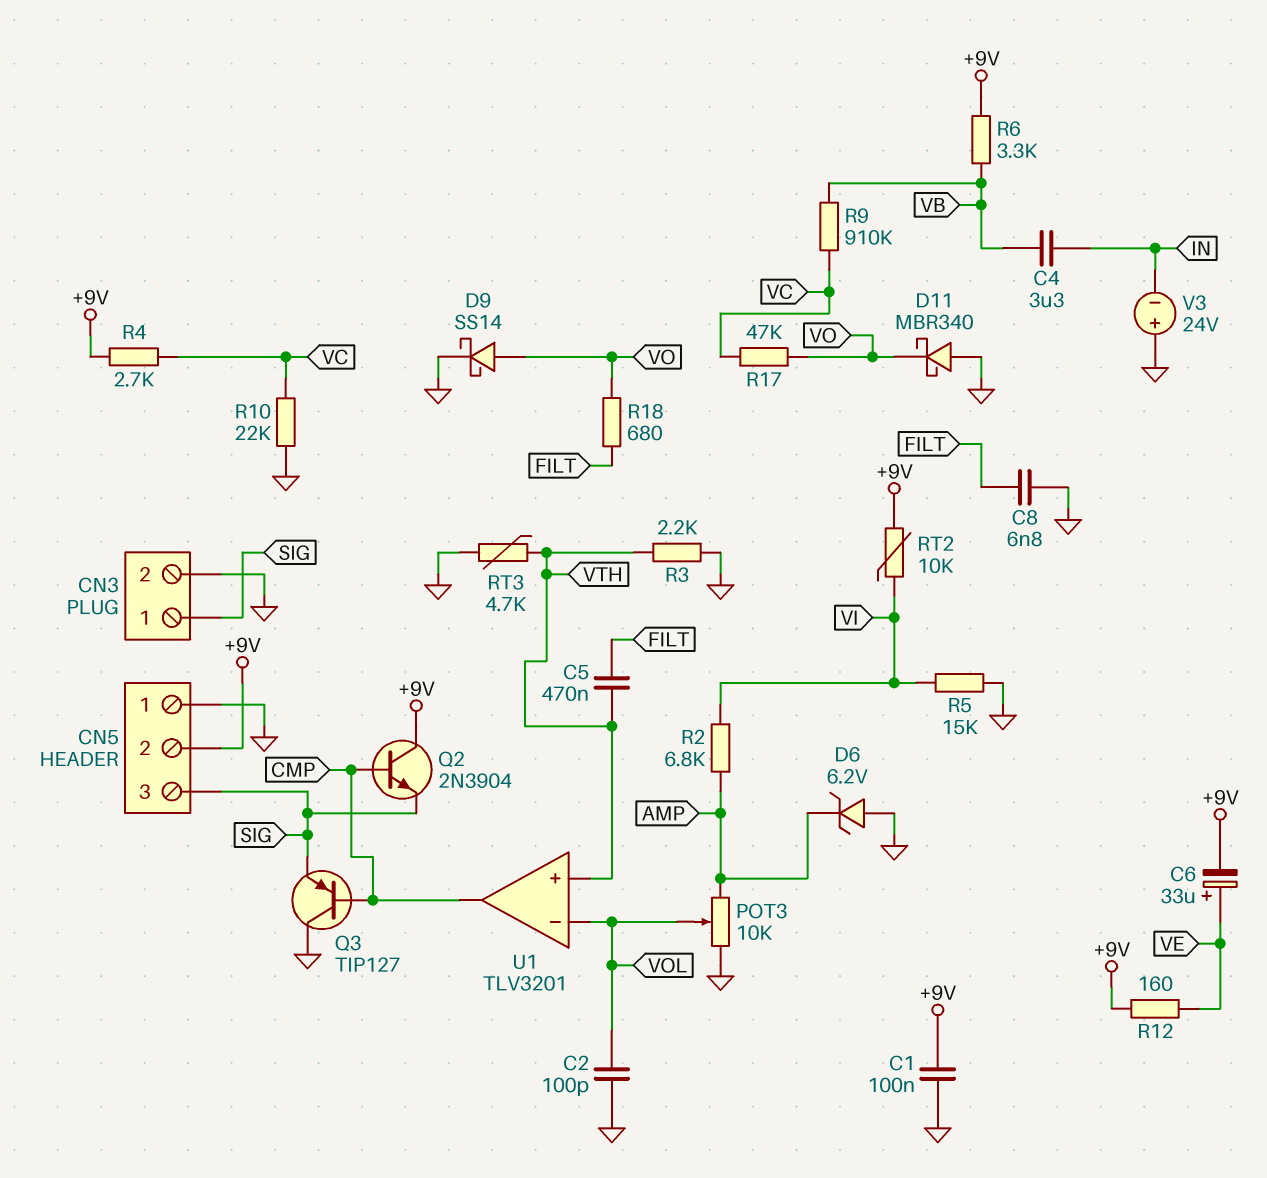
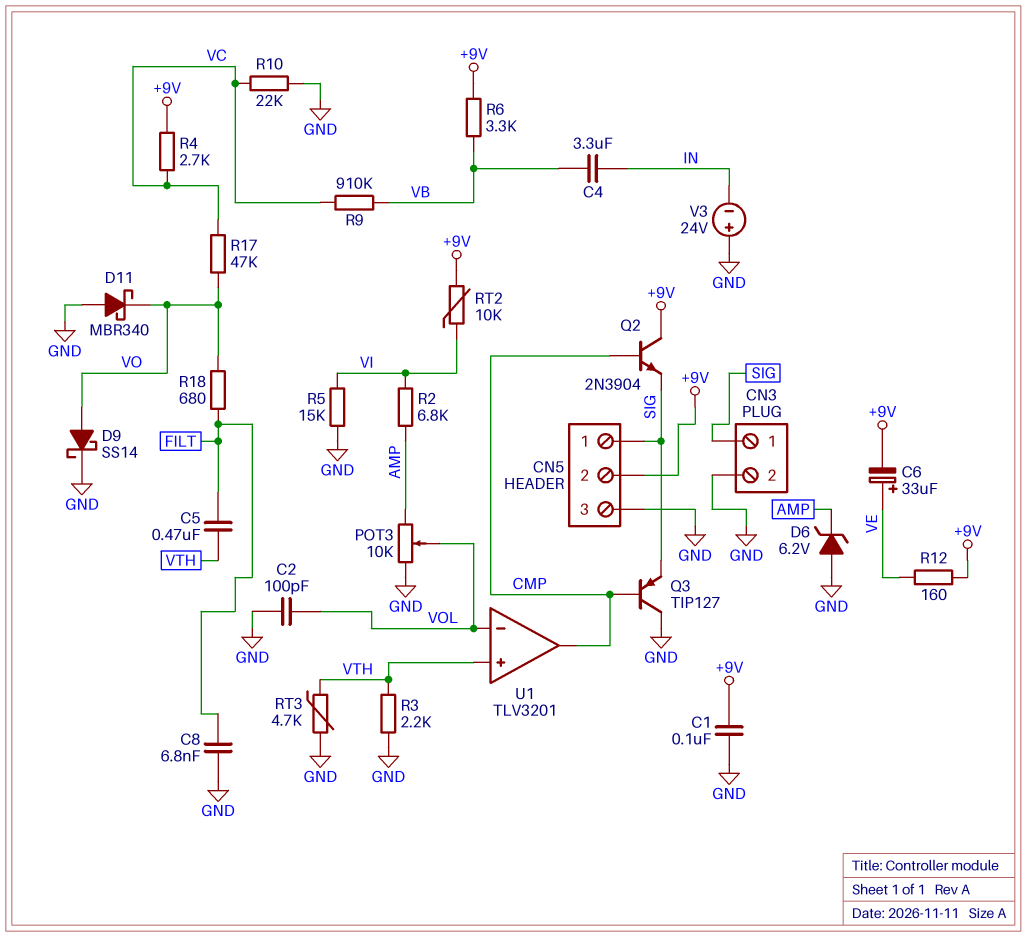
CN5 pin 1: GND -> SIG
CN5 pin 3: SIG -> GND

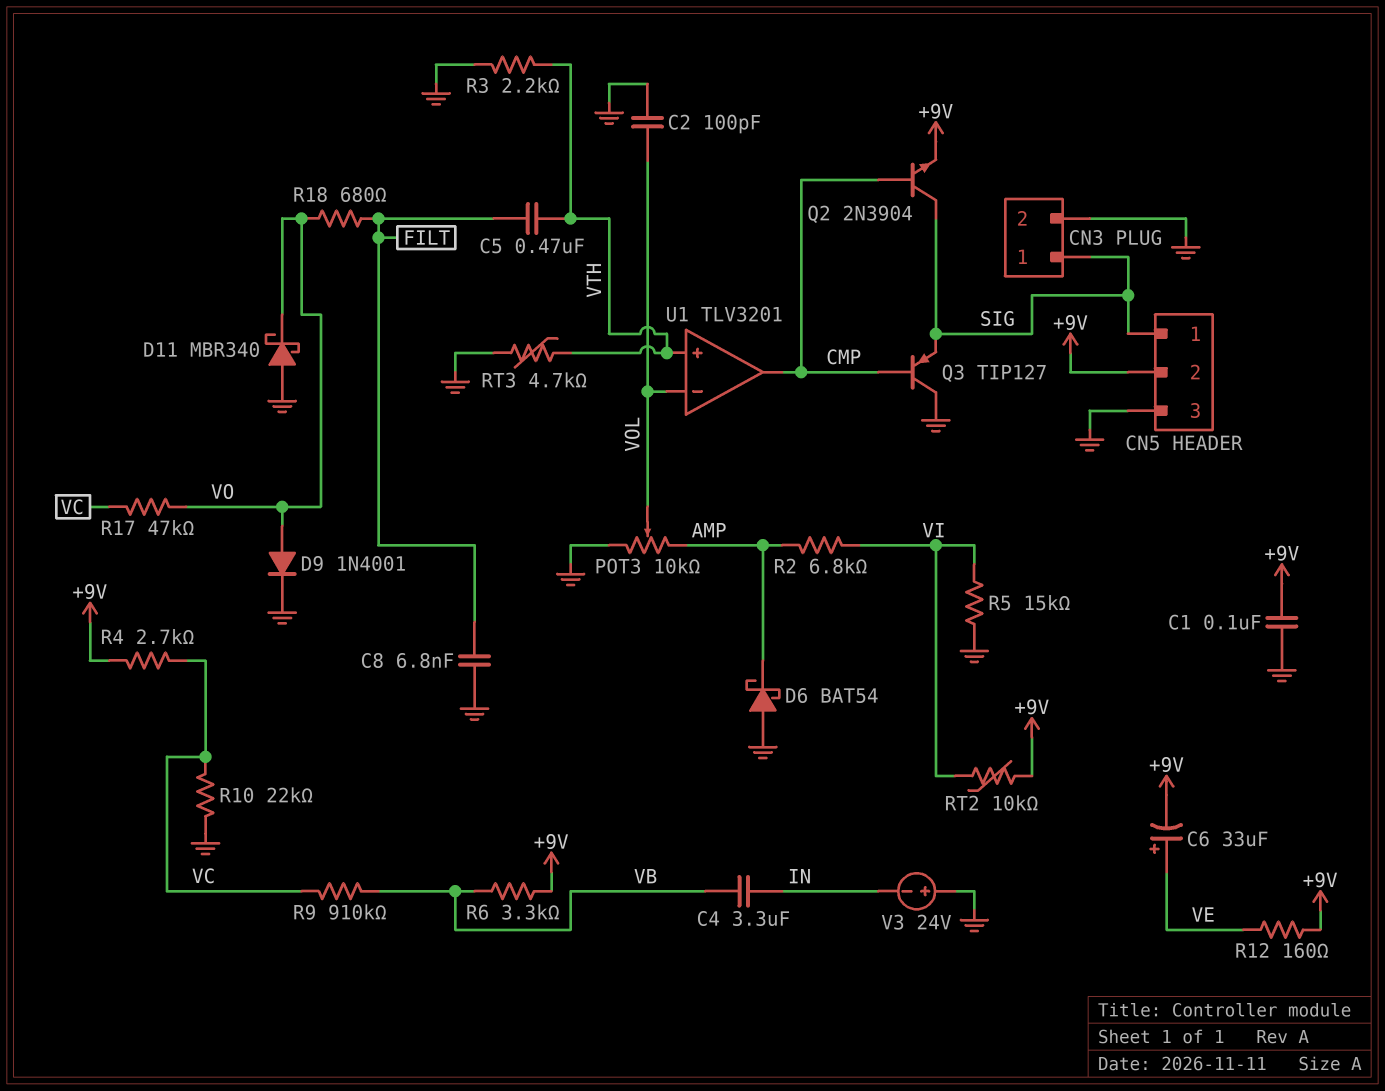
D6: zener 6.2V (A GND, K AMP) -> schottky BAT54 (A GND, K AMP)
D9: schottky SS14 (A VO, K GND) -> diode 1N4001 (A VO, K GND)
Q2: NPN 2N3904 (B CMP, C +9V, E SIG) -> NPN 2N3904 (B CMP, C SIG, E +9V)

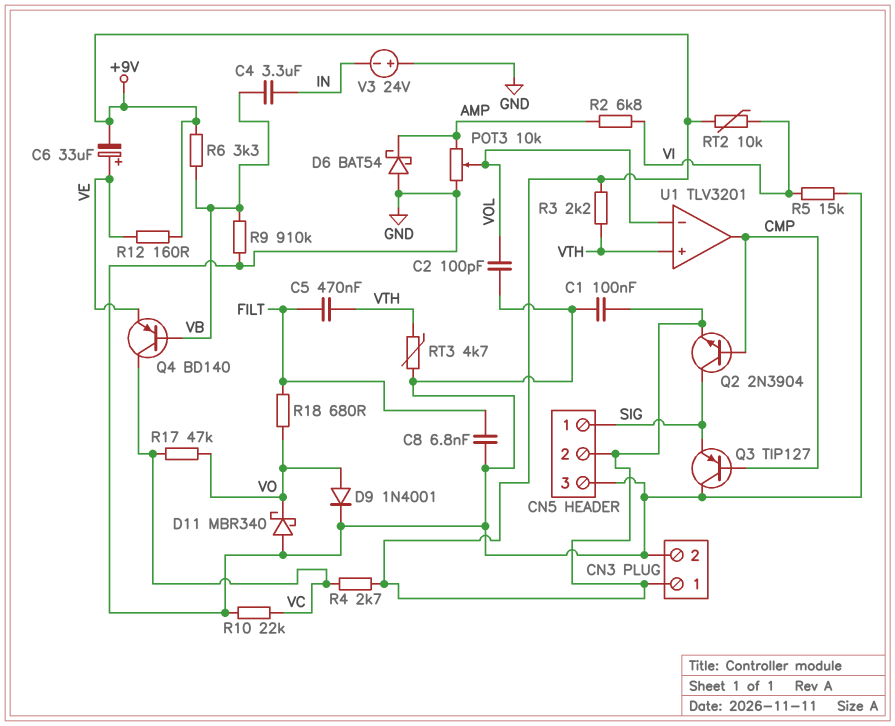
CN3 pin 1: SIG -> +9V
Q4: none -> PNP BD140 (B VB, C VC, E VE)
R3: 2.2k (GND, VTH) -> 2.2k (+9V, VTH)
R9: 910k (VB, VC) -> 910k (GND, VB)

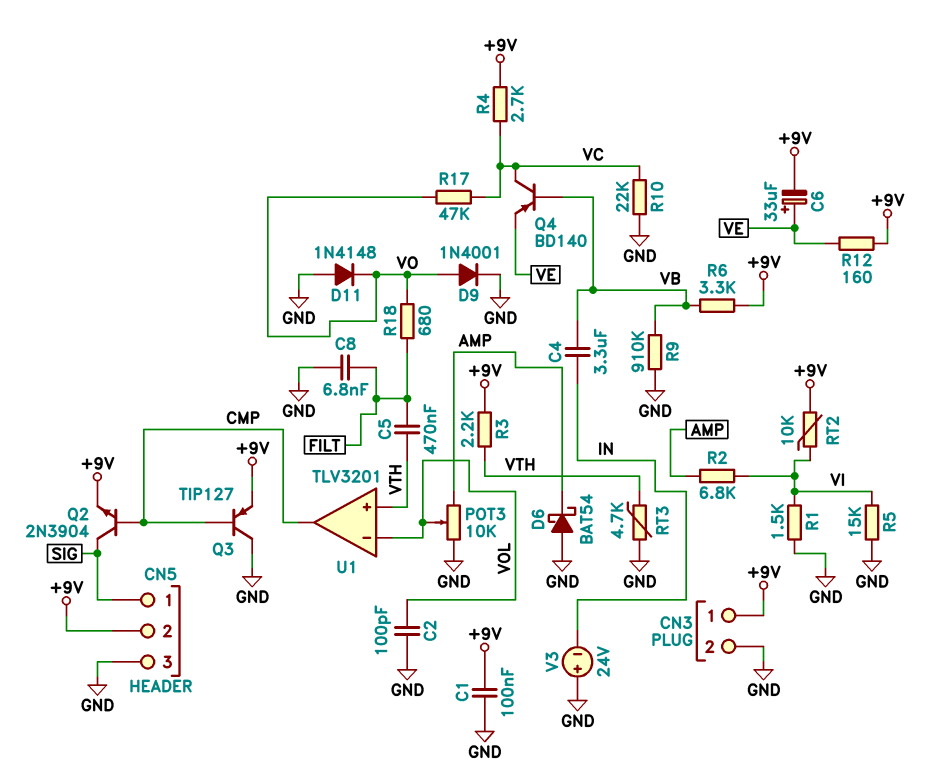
D11: schottky MBR340 (A GND, K VO) -> diode 1N4148 (A GND, K VO)
Q3: PNP TIP127 (B CMP, C GND, E SIG) -> PNP TIP127 (B CMP, C GND, E +9V)
R1: none -> 1.5k (GND, VI)

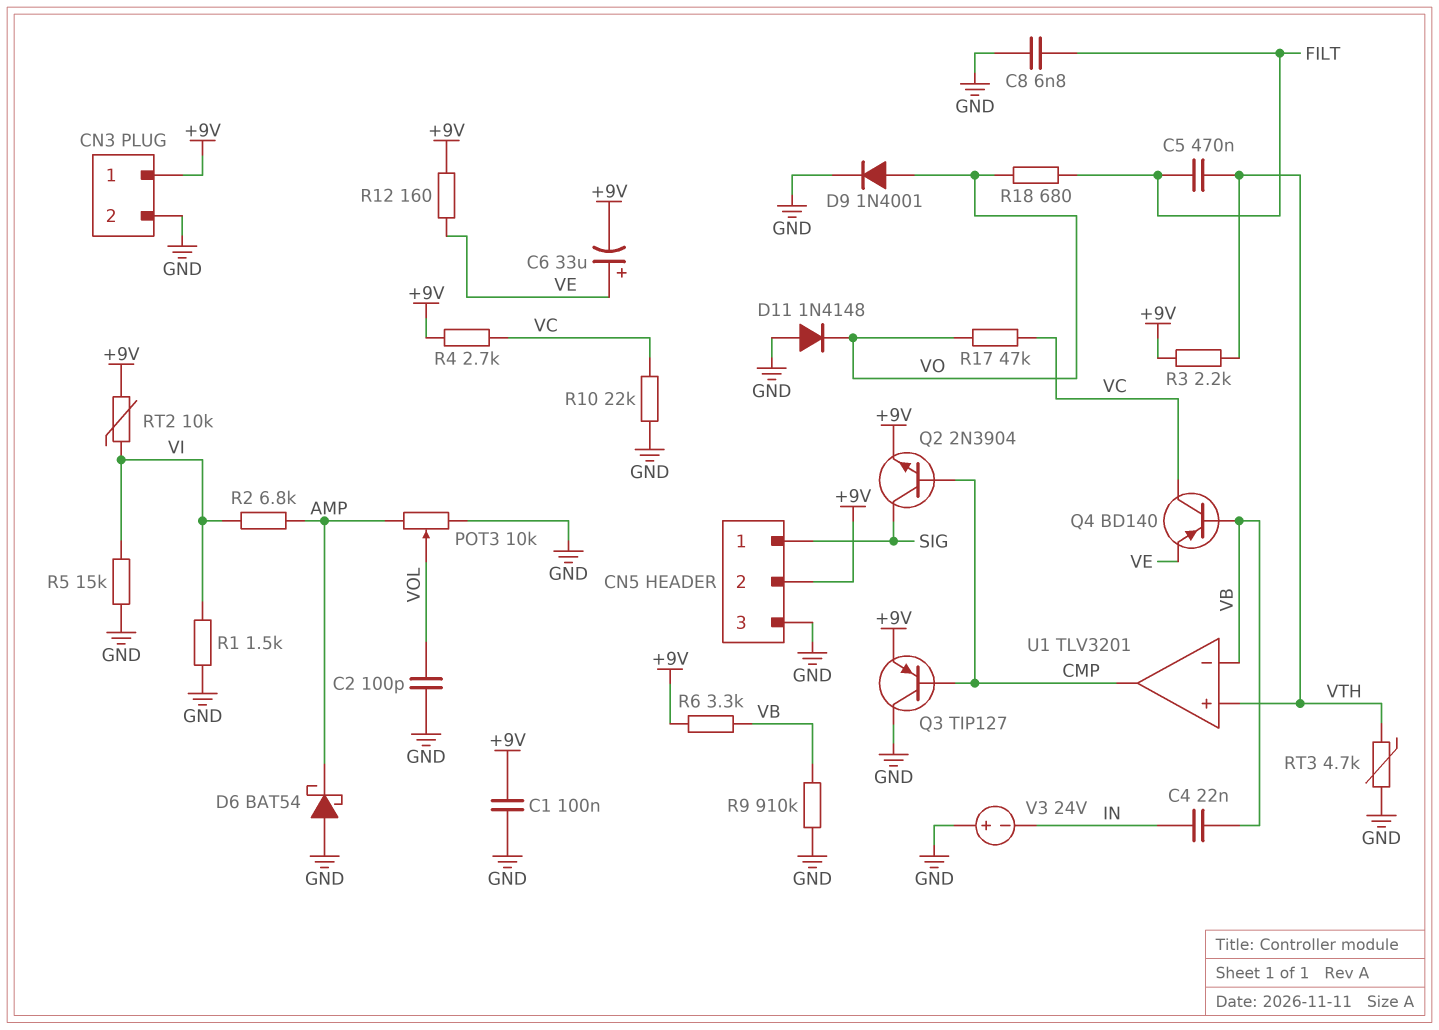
C4: 3.3uF (IN, VB) -> 22nF (IN, VB)
U1 pin in-: VOL -> VB

